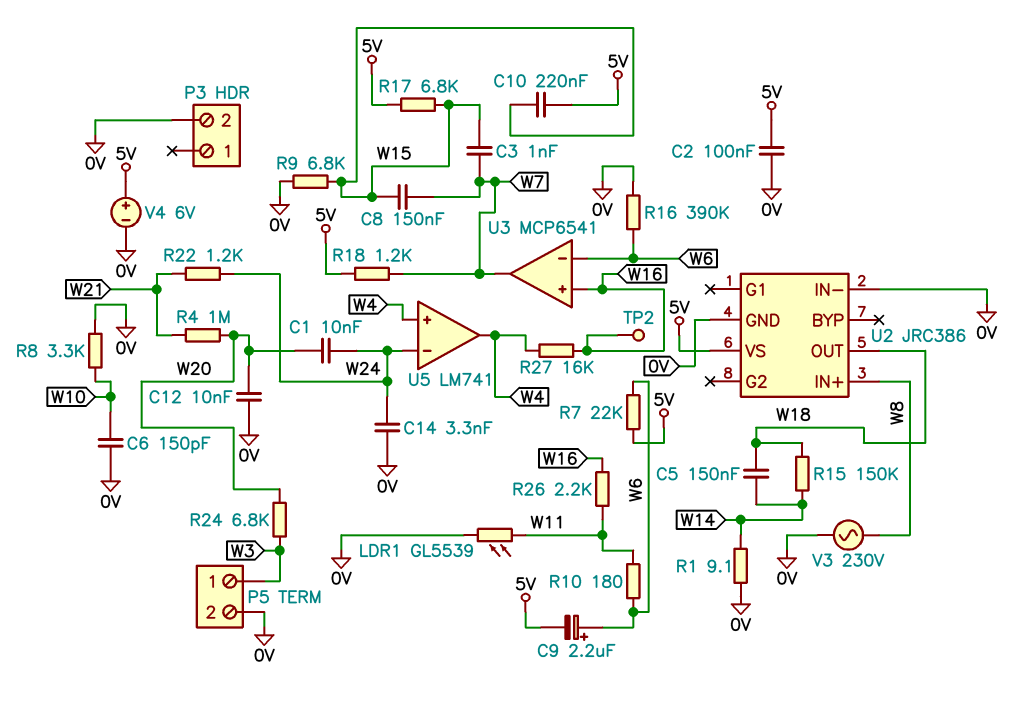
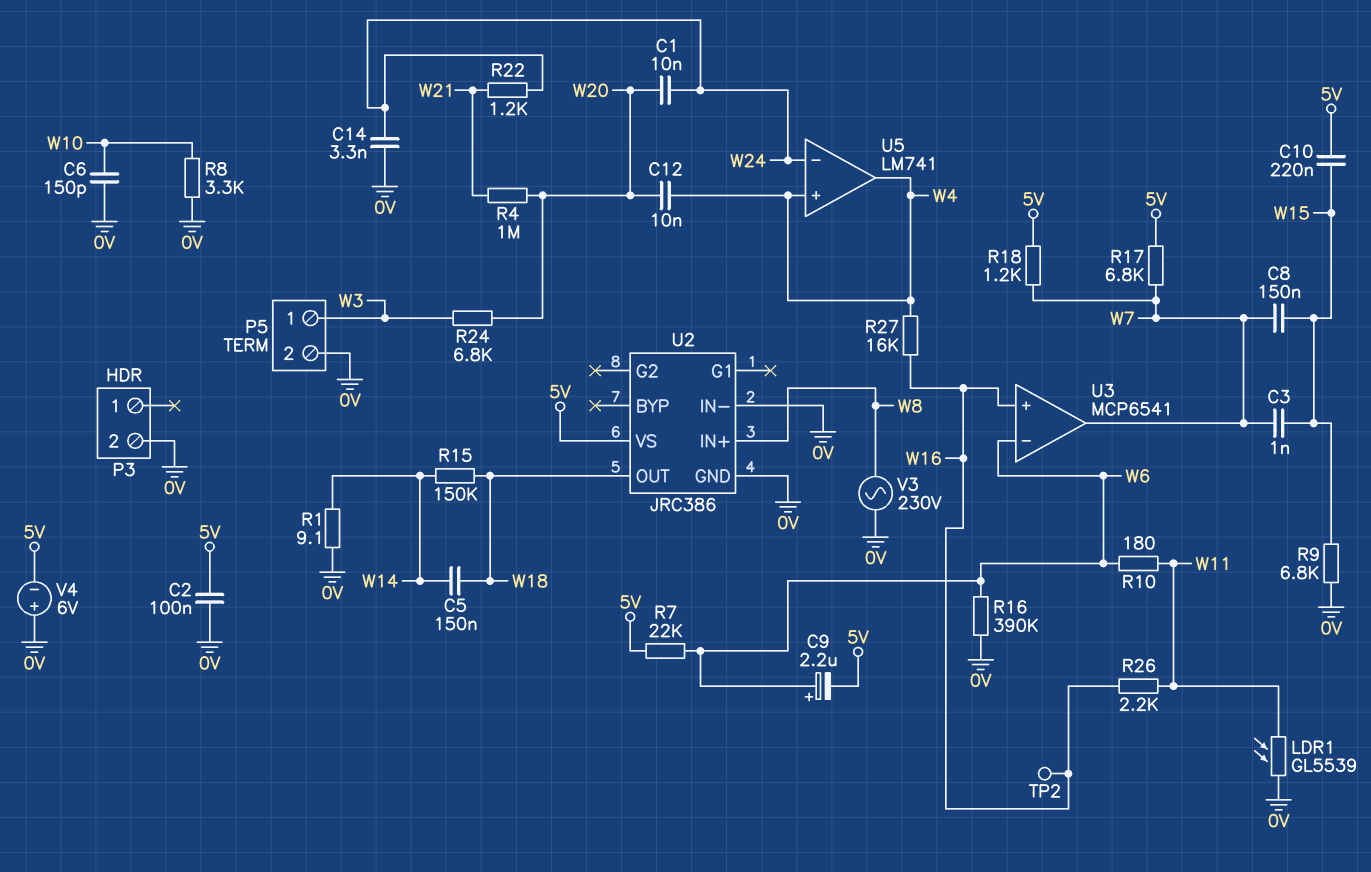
C12: 10nF (0V, W20) -> 10nF (W4, W20)
R17: 6.8k (5V, W15) -> 6.8k (5V, W7)
V4: 6V (plus 5V, minus 0V) -> 6V (plus 0V, minus 5V)

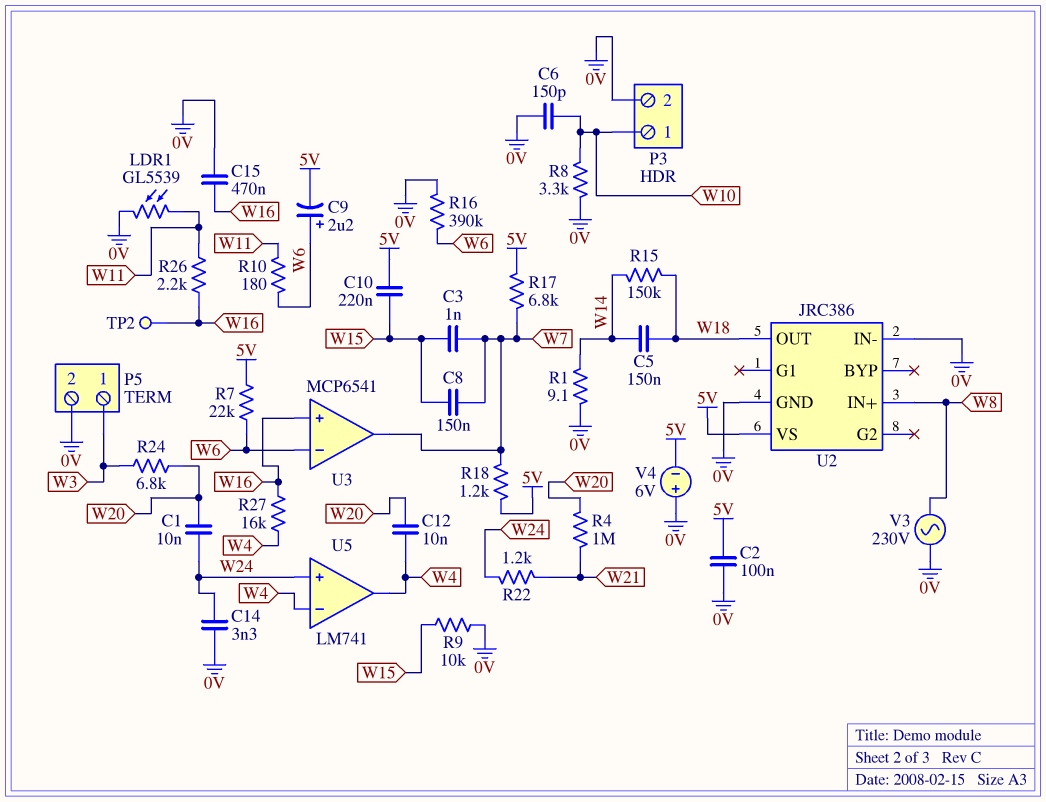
C15: none -> 470nF (0V, W16)
P3 pin 1: none -> W10
R9: 6.8k (0V, W15) -> 10k (0V, W15)
U5 pin in+: W4 -> W24
U5 pin in-: W24 -> W4

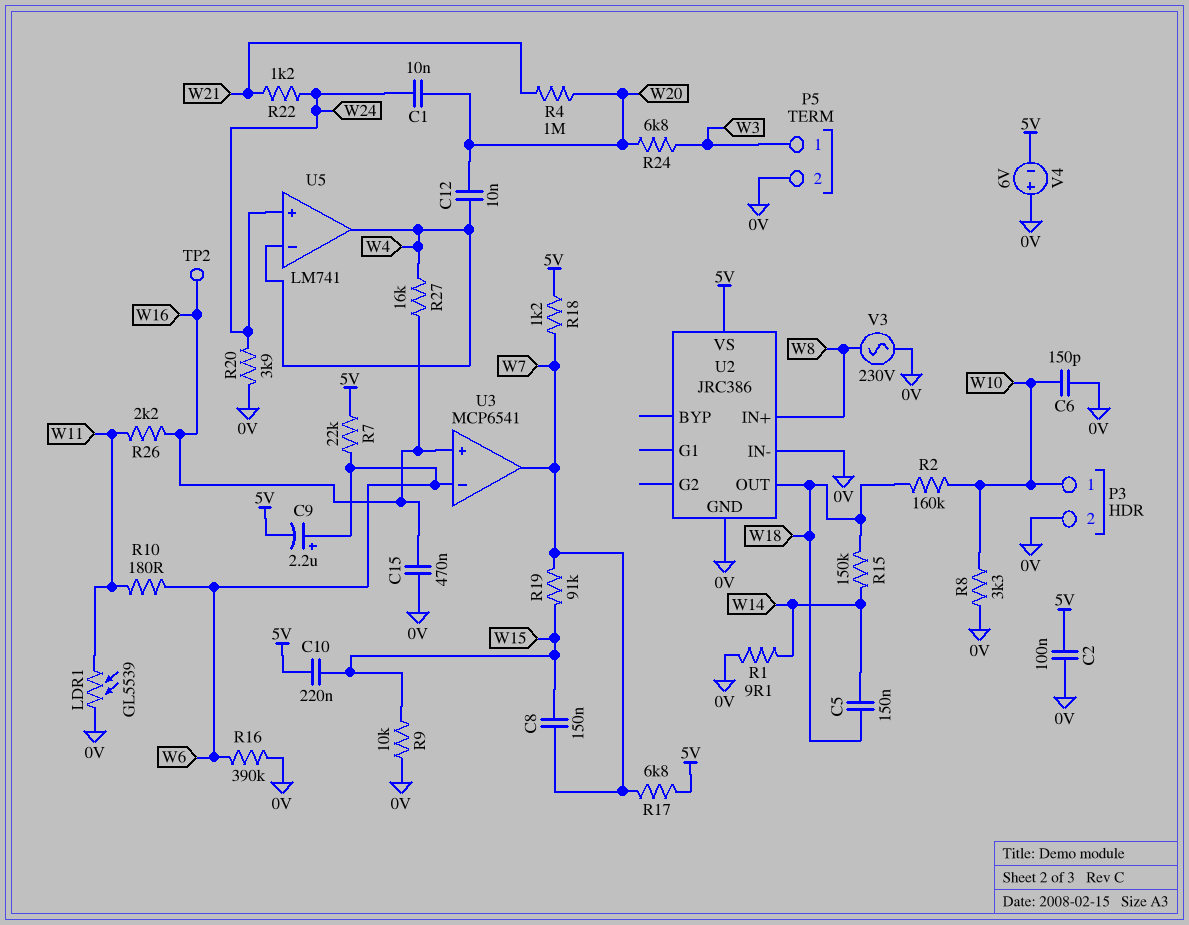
C3: 1nF (W7, W15) -> none
C14: 3.3nF (0V, W24) -> none
R2: none -> 160k (W10, W18)
R19: none -> 91k (W7, W15)
R20: none -> 3.9k (0V, W24)

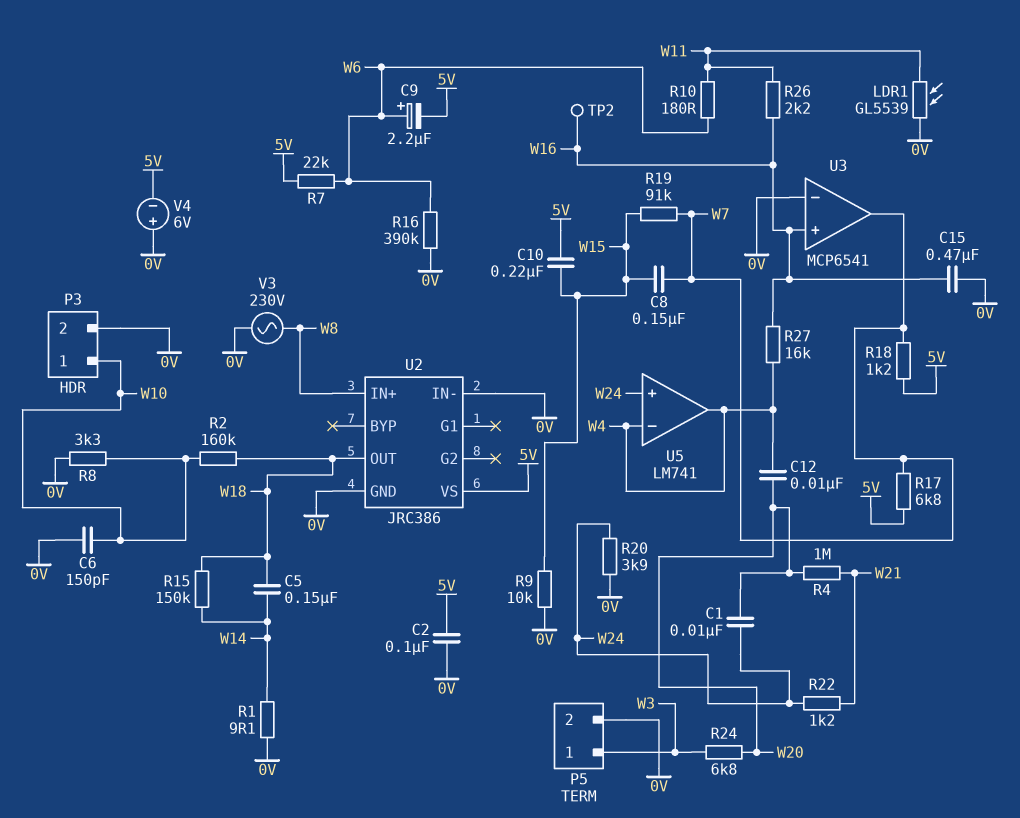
U3 pin in-: W6 -> 0V

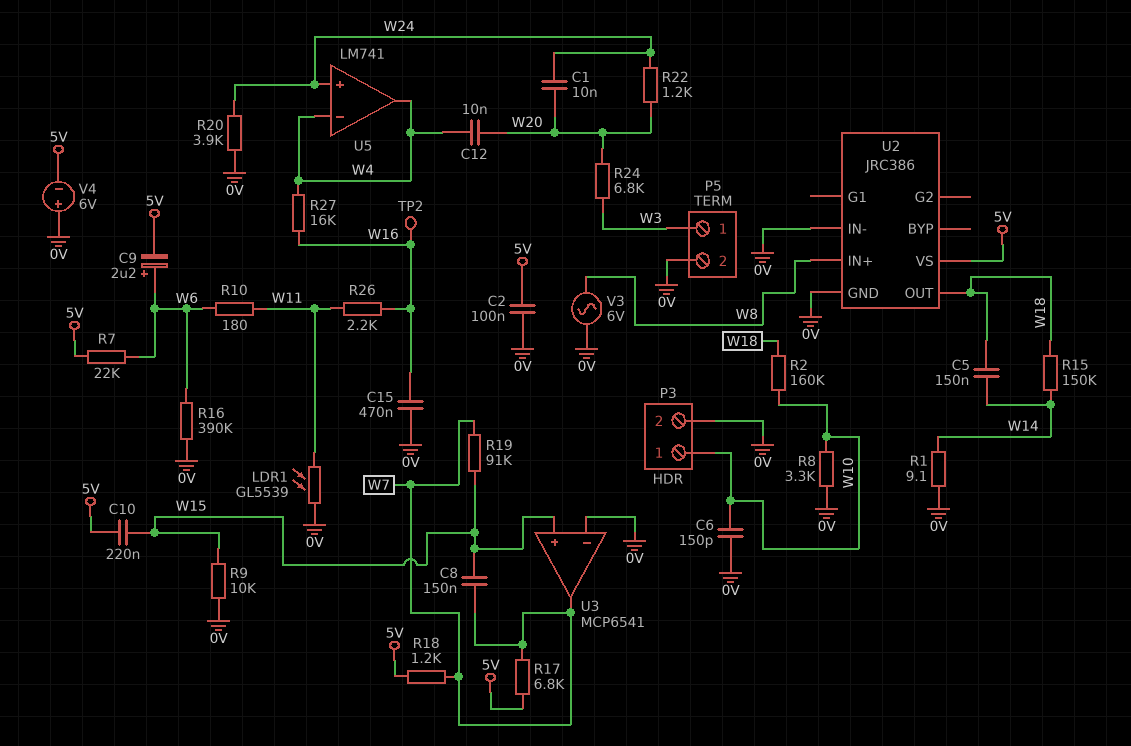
R4: 1M (W20, W21) -> none
R22: 1.2k (W21, W24) -> 1.2k (W20, W24)
U3 pin in+: W16 -> W15
V3: AC 230V (0V, W8) -> AC 6V (0V, W8)

